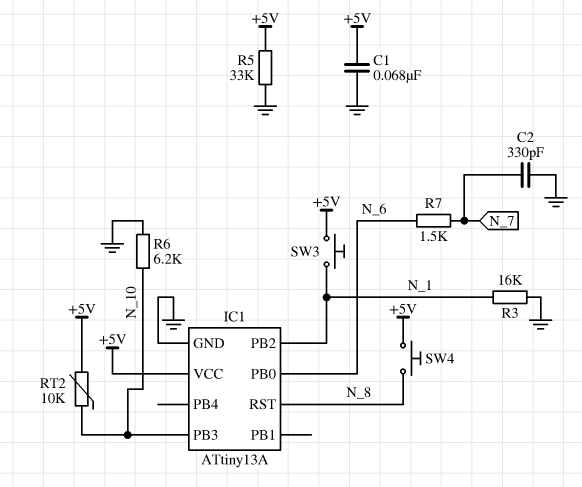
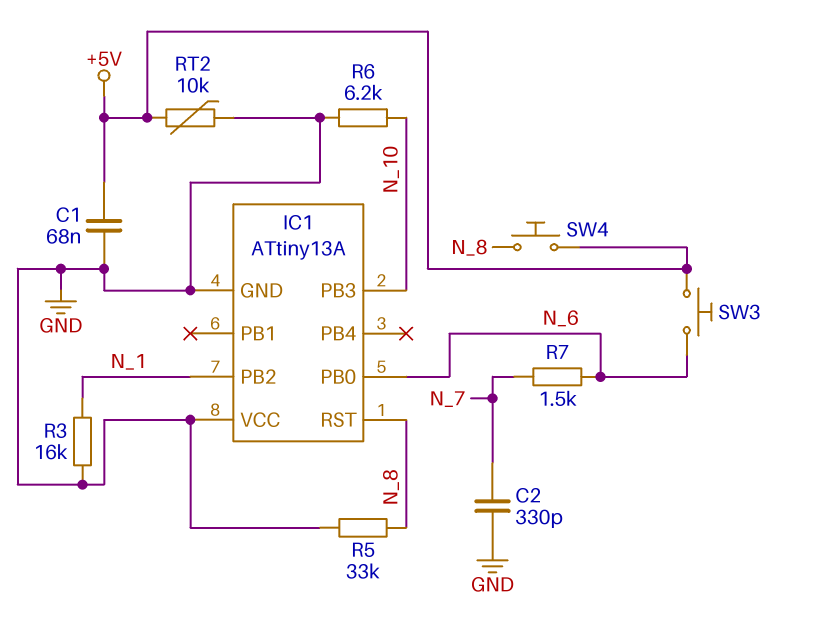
IC1 pin VCC: +5V -> GND
R5: 33k (+5V, GND) -> 33k (GND, N_8)
RT2: 10k (+5V, N_10) -> 10k (+5V, GND)
SW3: button (+5V, N_1) -> button (+5V, N_6)

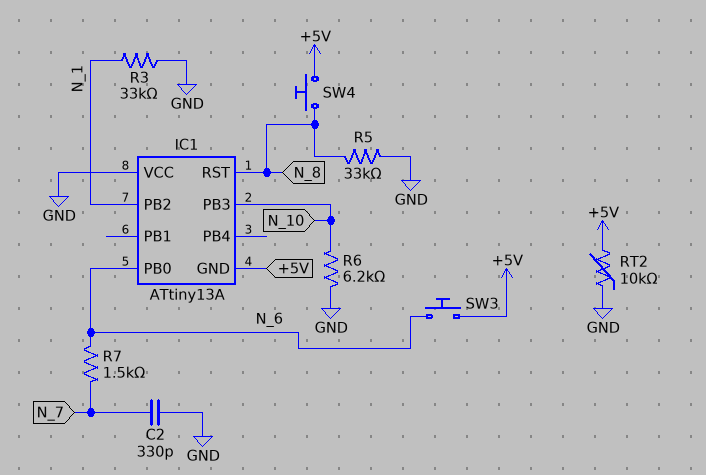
C1: 68nF (+5V, GND) -> none
IC1 pin GND: GND -> +5V
R3: 16k (GND, N_1) -> 33k (GND, N_1)

